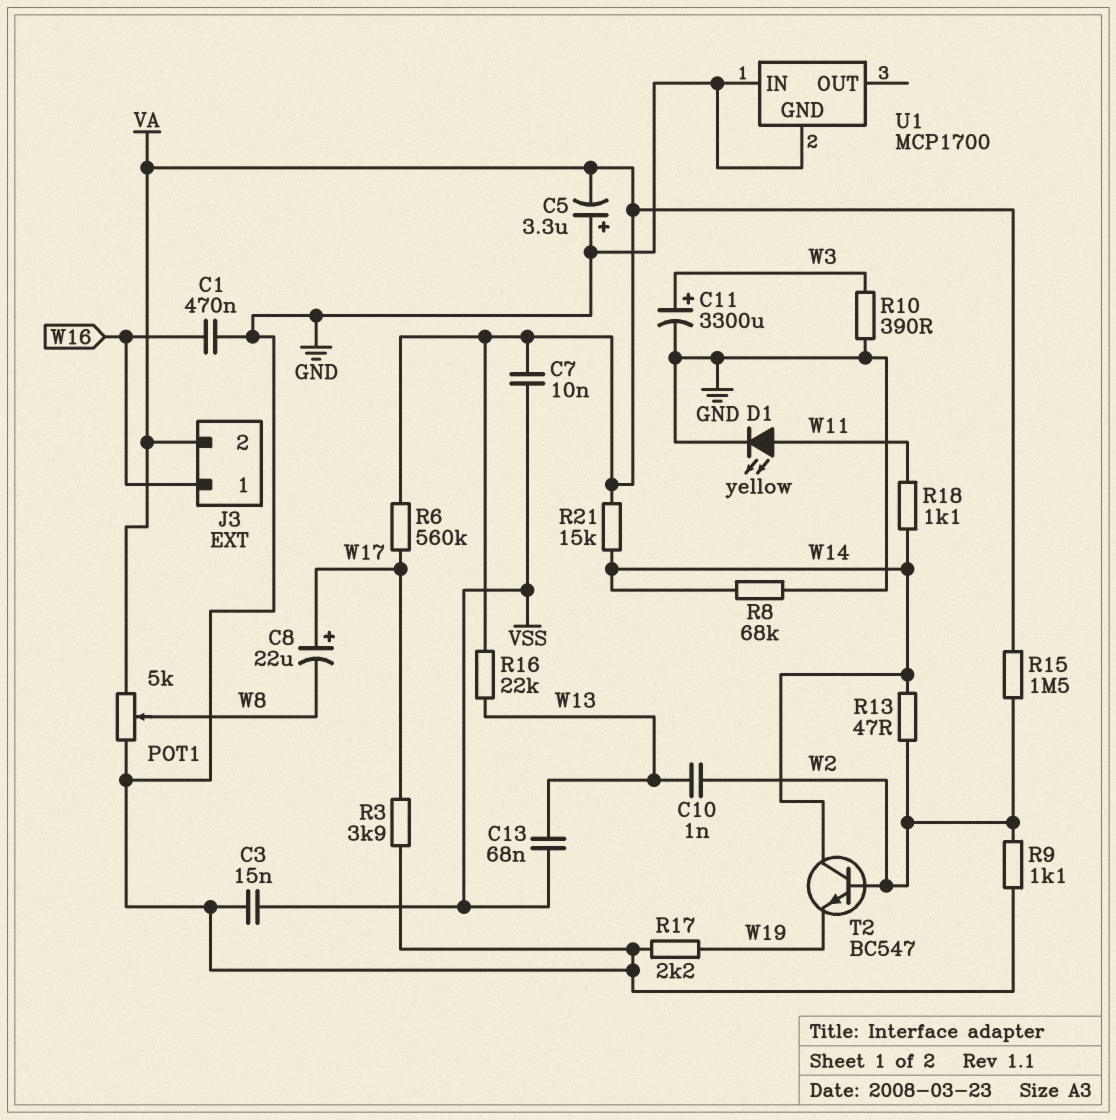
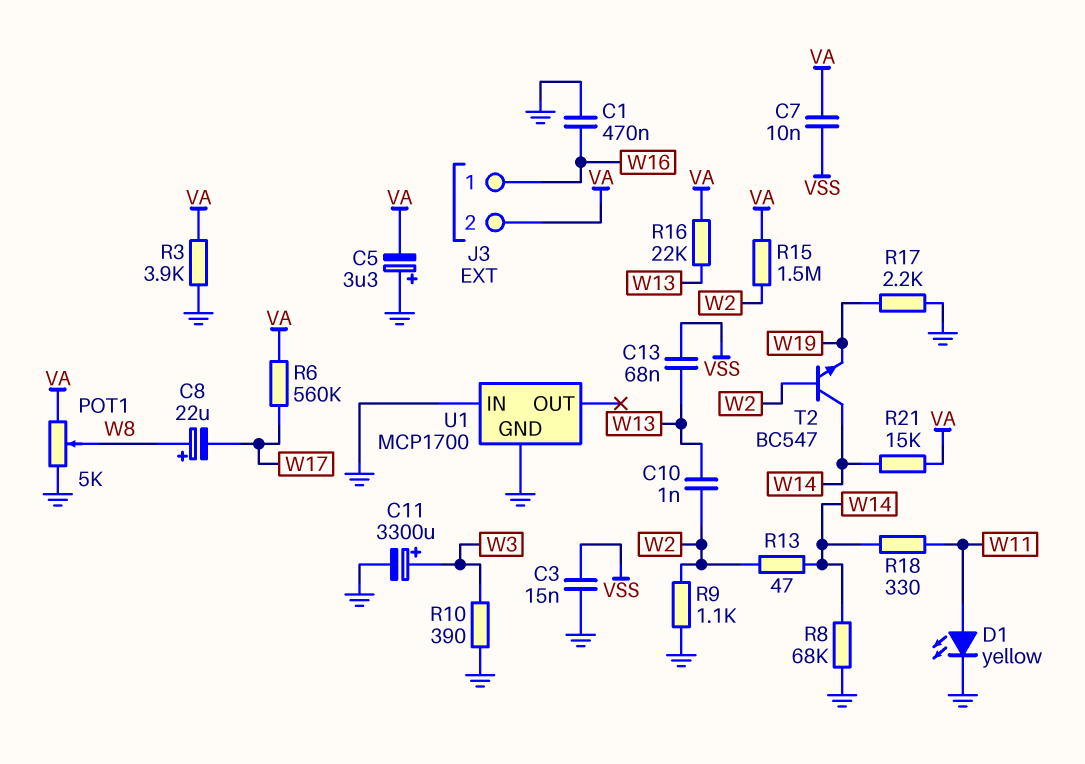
C8: 22uF (plus W17, minus W8) -> 22uF (plus W8, minus W17)
R3: 3.9k (GND, W17) -> 3.9k (GND, VA)
R18: 1.1k (W11, W14) -> 330 (W11, W14)

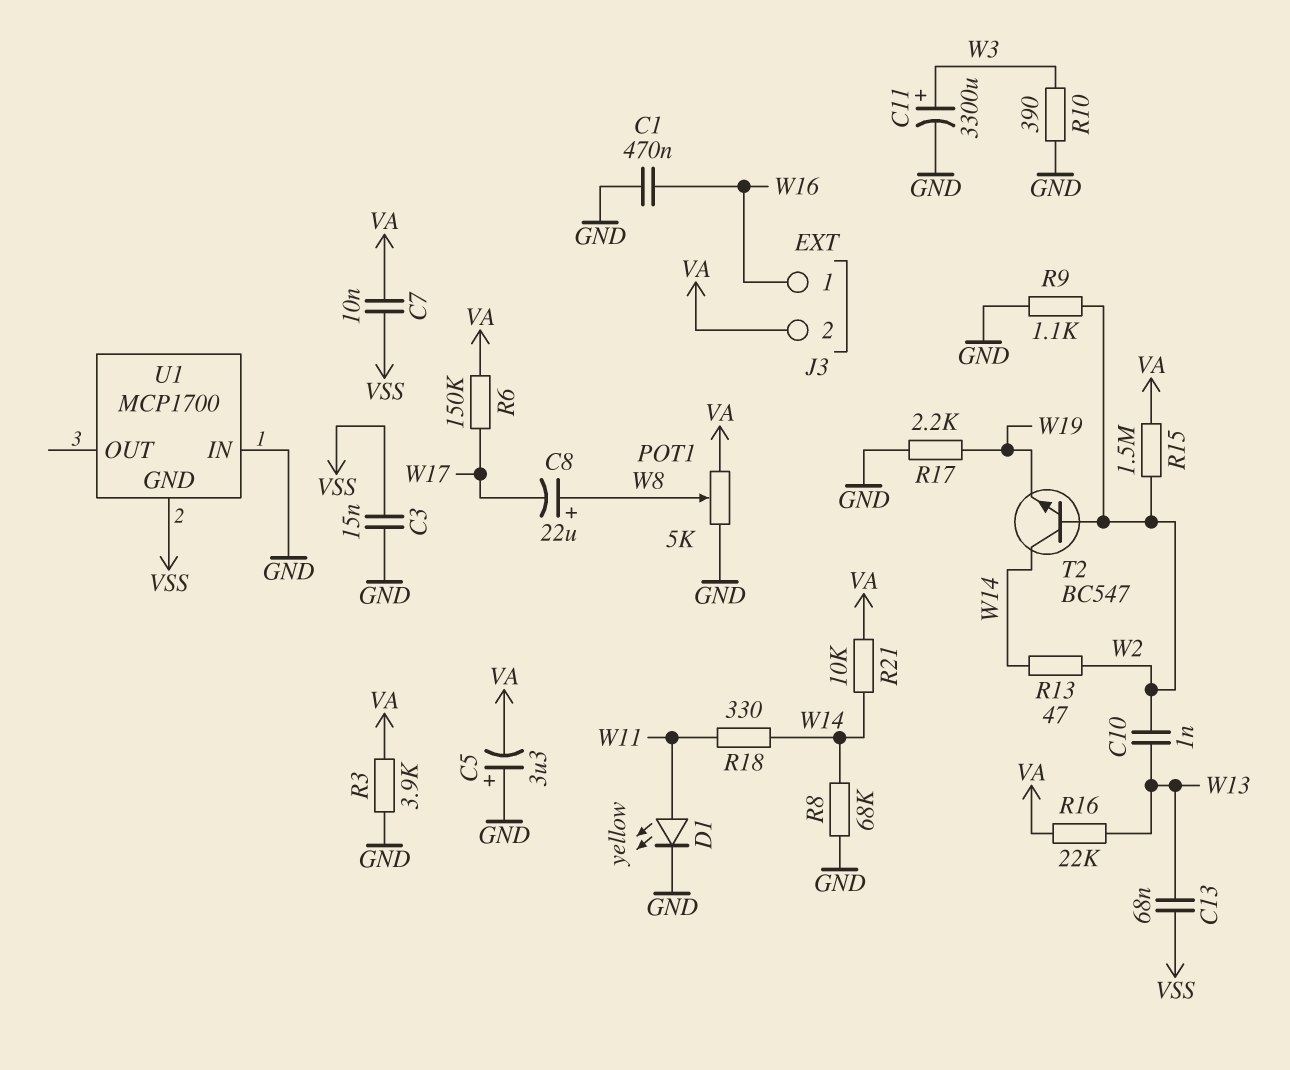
R6: 560k (VA, W17) -> 150k (VA, W17)
R21: 15k (VA, W14) -> 10k (VA, W14)
U1 pin GND: GND -> VSS

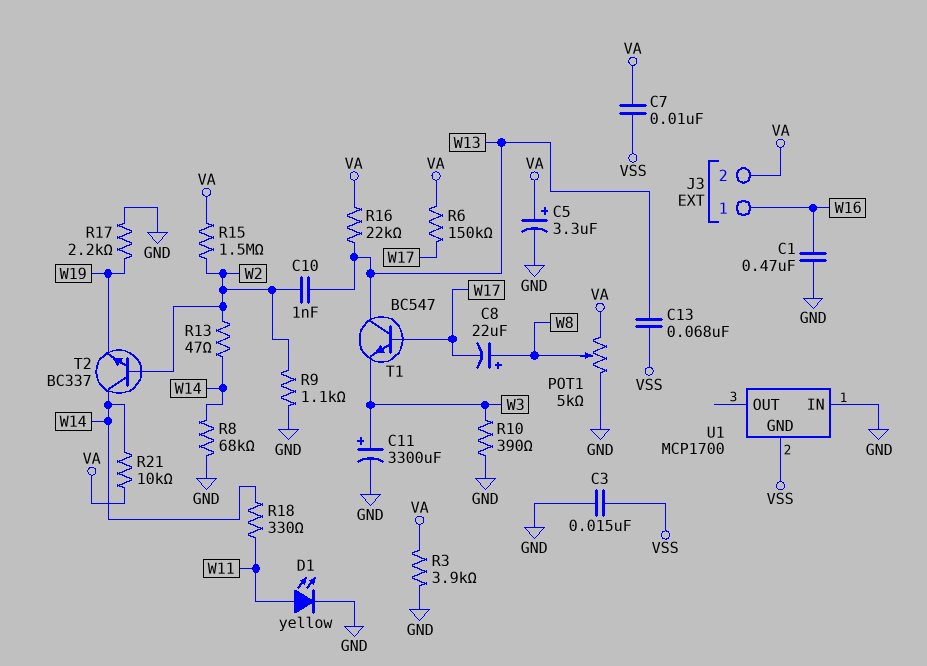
C5: 3.3uF (plus GND, minus VA) -> 3.3uF (plus VA, minus GND)
T1: none -> NPN BC547 (B W17, C W13, E W3)
T2: NPN BC547 (B W2, C W14, E W19) -> NPN BC337 (B W2, C W14, E W19)

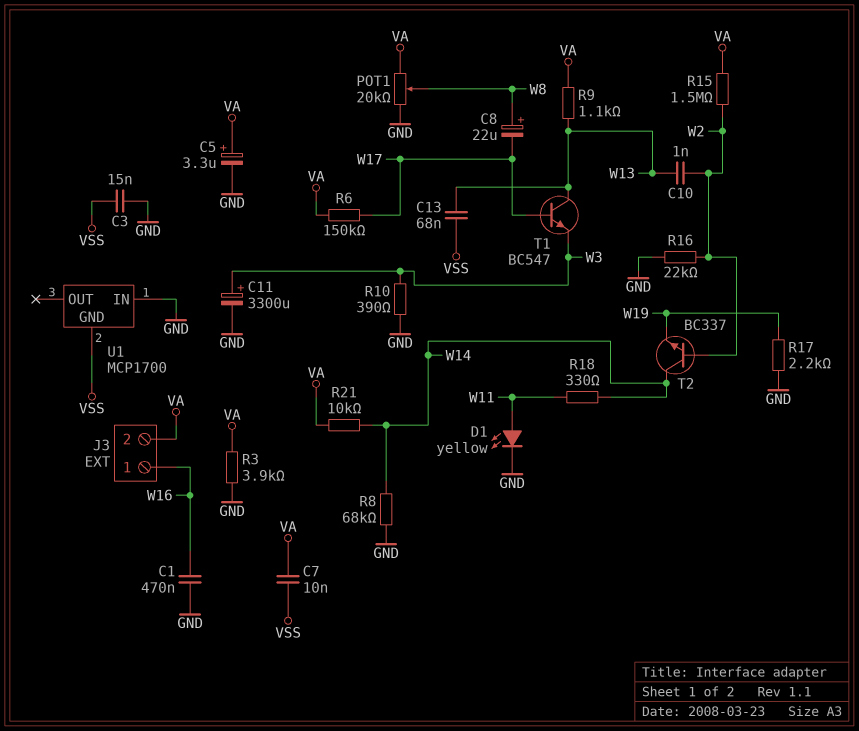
POT1: 5k (GND, VA, wiper W8) -> 20k (GND, VA, wiper W8)
R9: 1.1k (GND, W2) -> 1.1k (VA, W13)
R13: 47 (W2, W14) -> none
R16: 22k (VA, W13) -> 22k (GND, W2)

